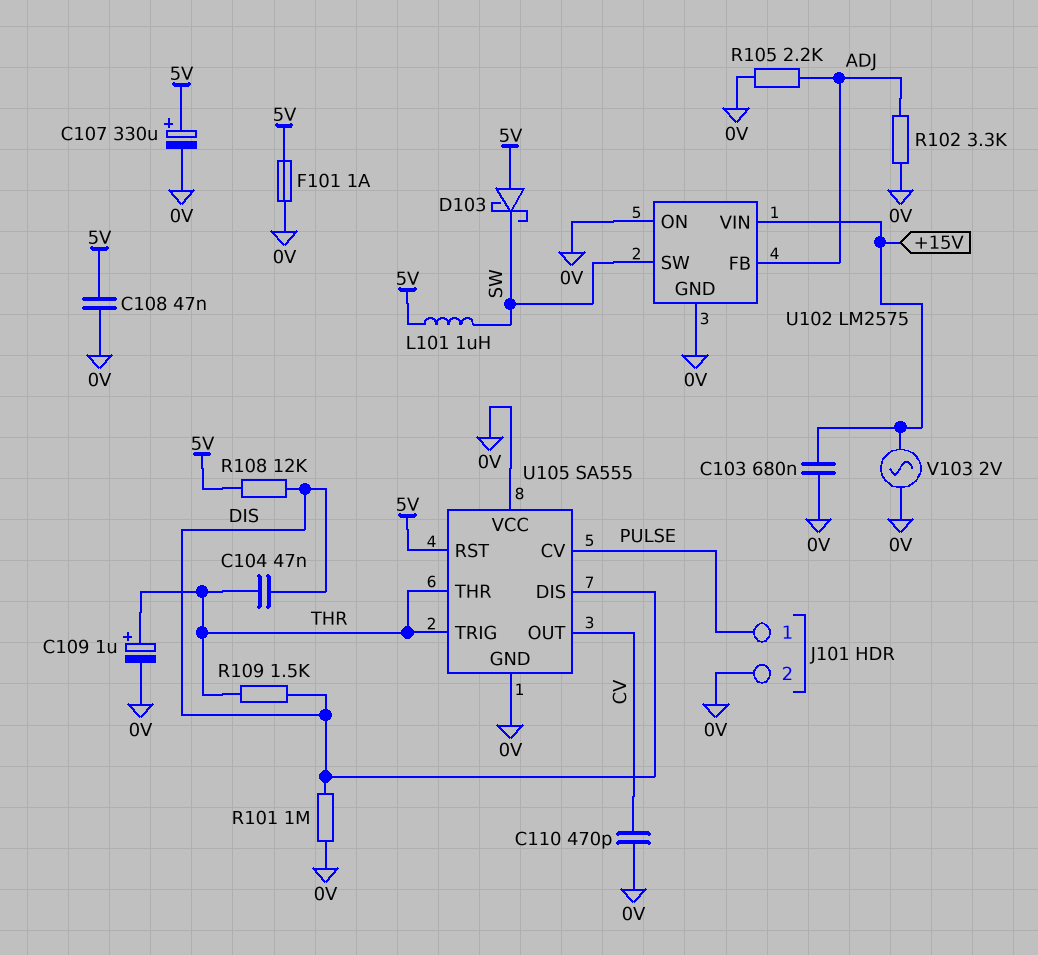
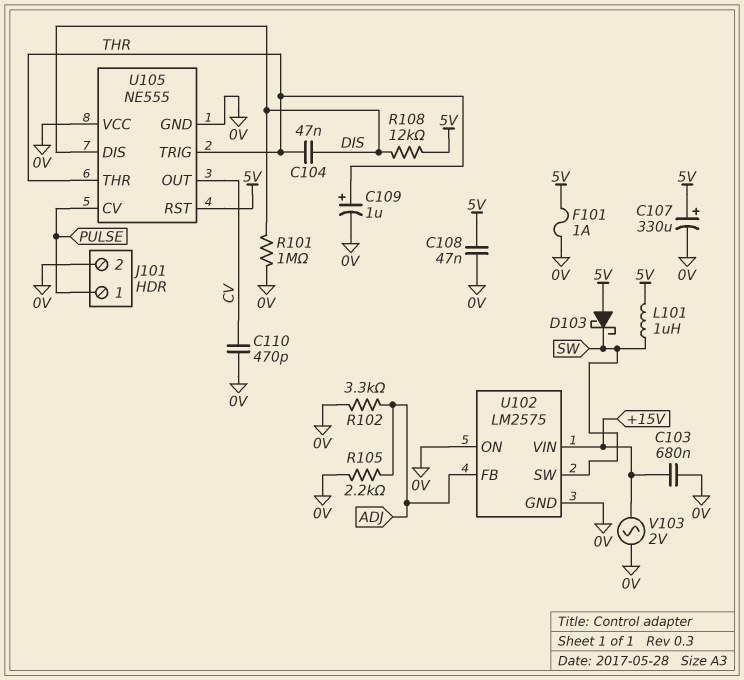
R109: 1.5k (DIS, THR) -> none
U105: SA555 -> NE555

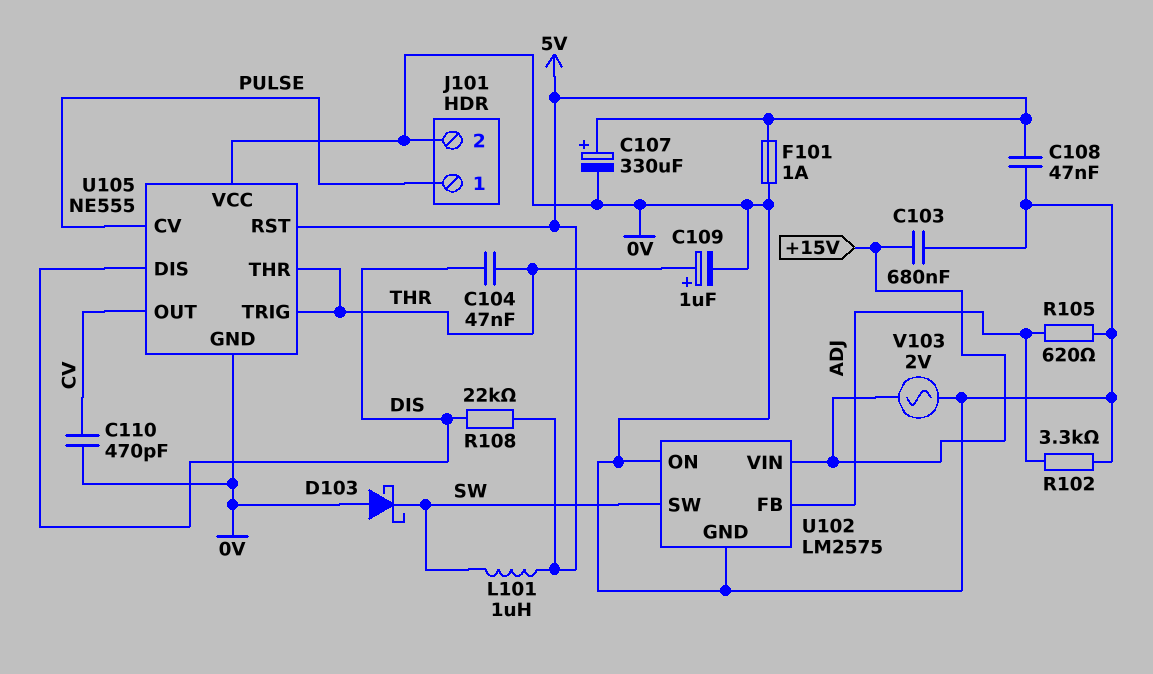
D103: schottky (A 5V, K SW) -> schottky (A 0V, K SW)
R101: 1M (0V, DIS) -> none
R105: 2.2k (0V, ADJ) -> 620 (0V, ADJ)
R108: 12k (5V, DIS) -> 22k (5V, DIS)

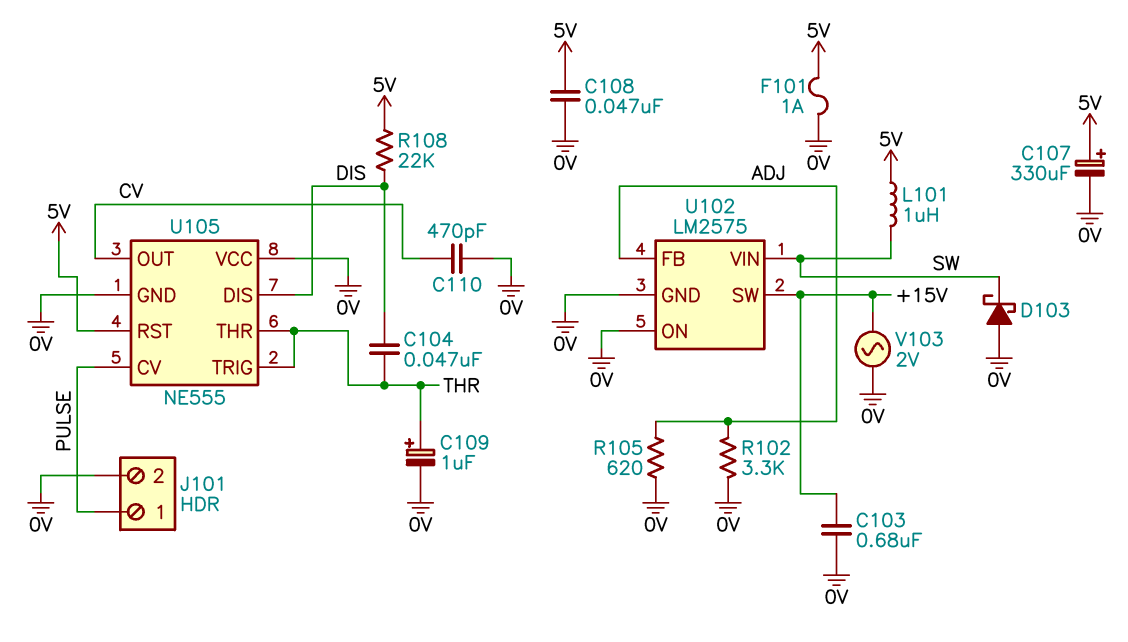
U102 pin SW: SW -> +15V
U102 pin VIN: +15V -> SW

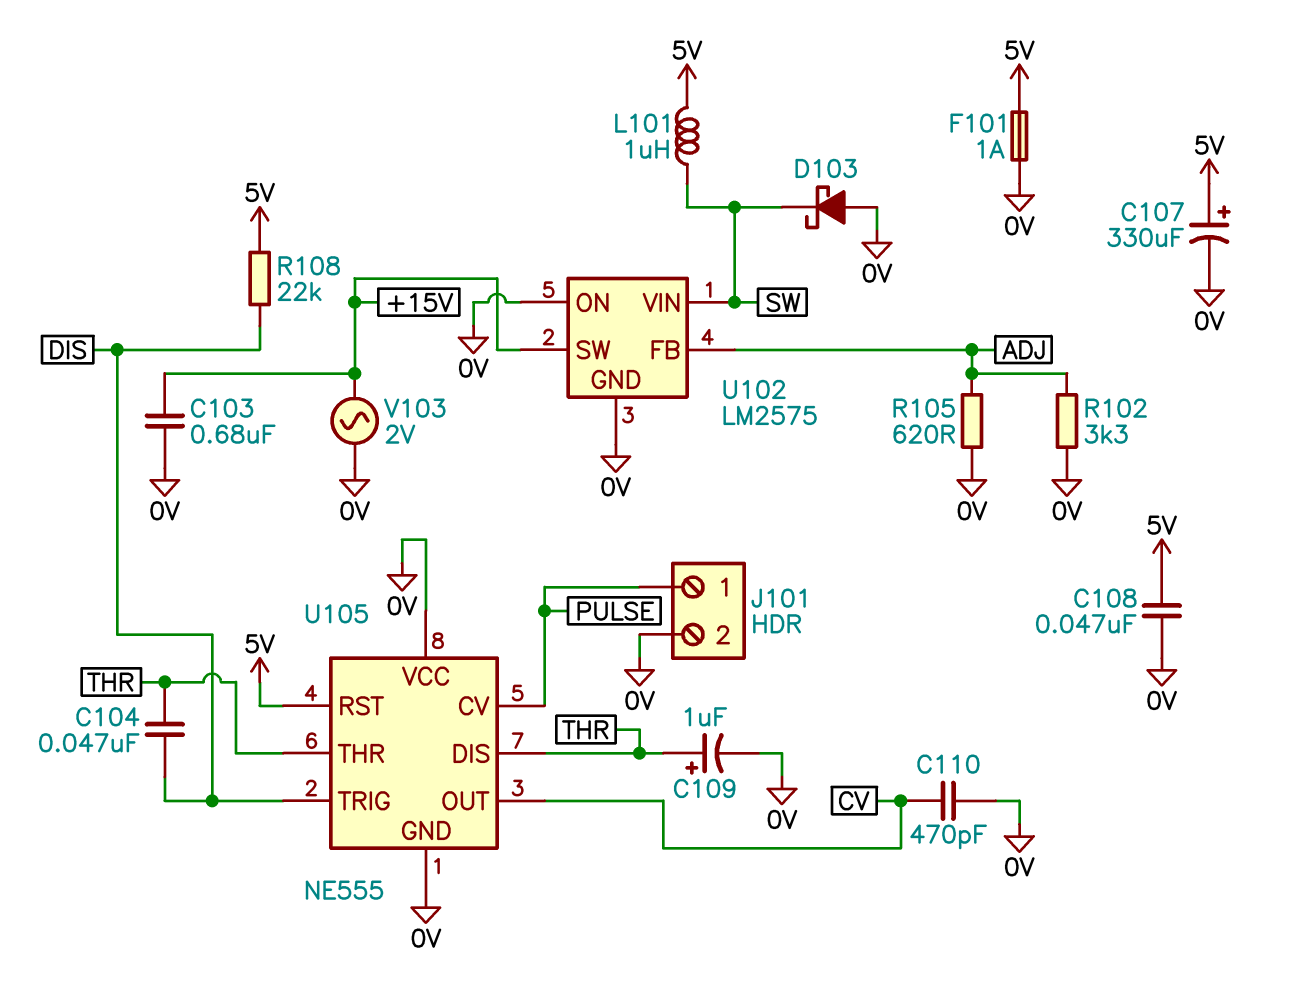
U105 pin DIS: DIS -> THR
U105 pin TRIG: THR -> DIS

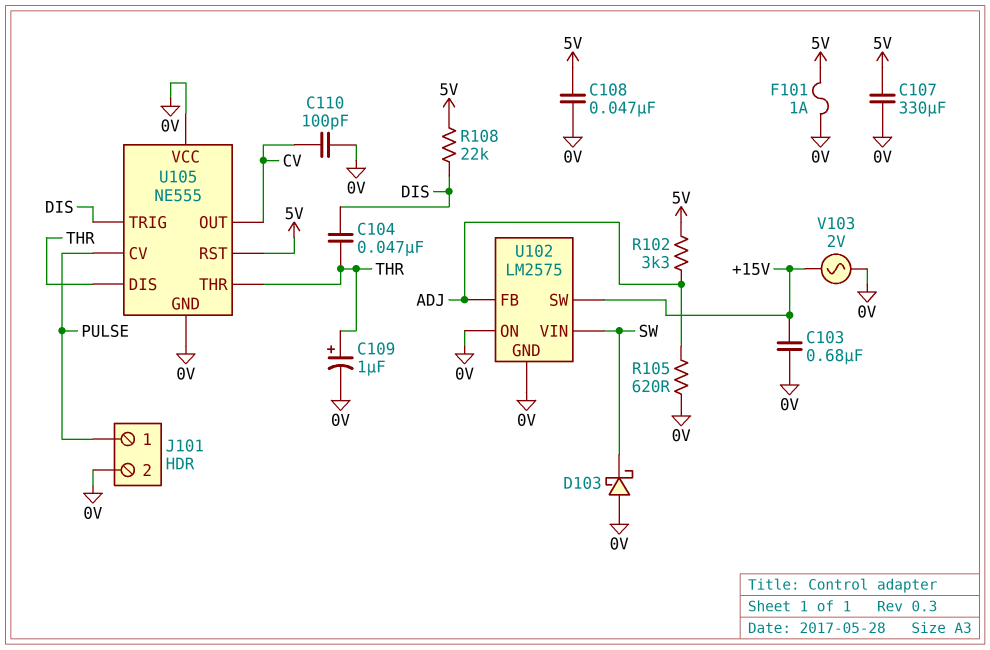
C107: 330uF (plus 5V, minus 0V) -> 330uF (0V, 5V)
C110: 470pF (0V, CV) -> 100pF (0V, CV)
L101: 1uH (5V, SW) -> none
R102: 3.3k (0V, ADJ) -> 3.3k (5V, ADJ)

